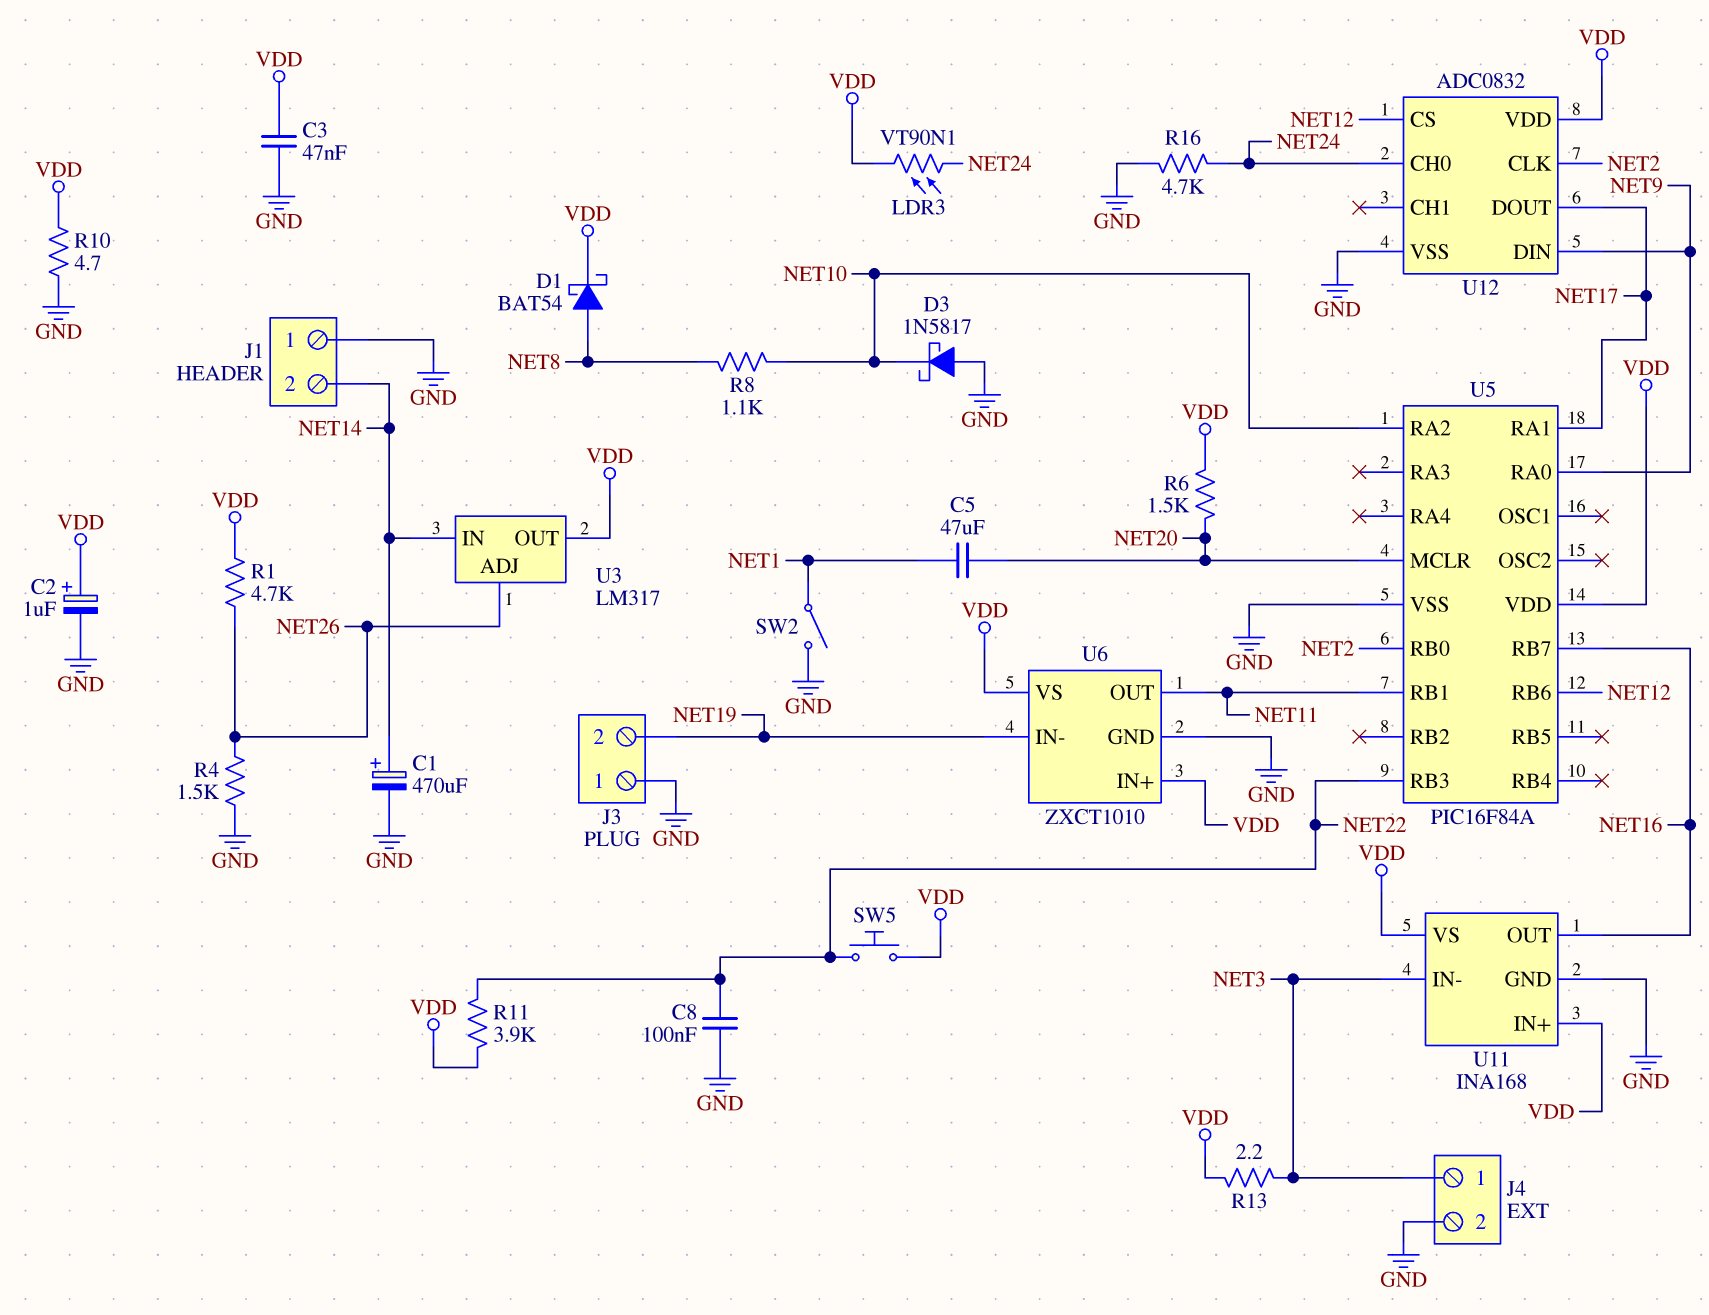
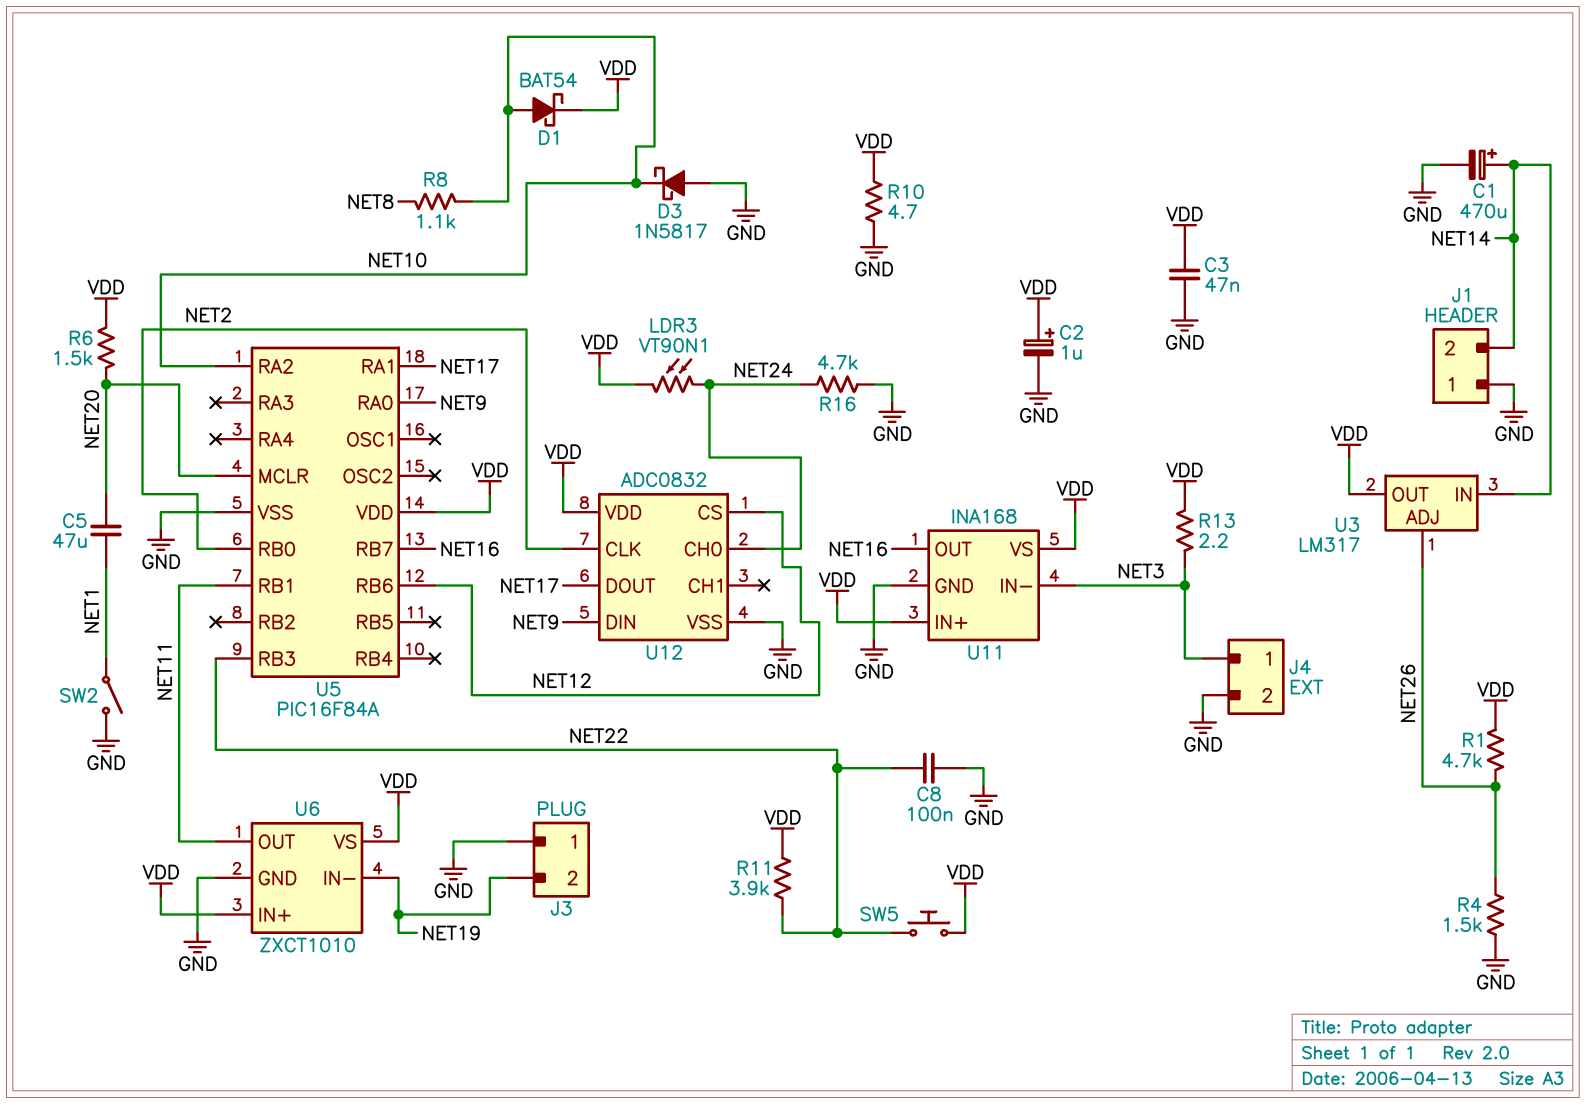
D1: schottky BAT54 (A NET8, K VDD) -> schottky BAT54 (A NET10, K VDD)

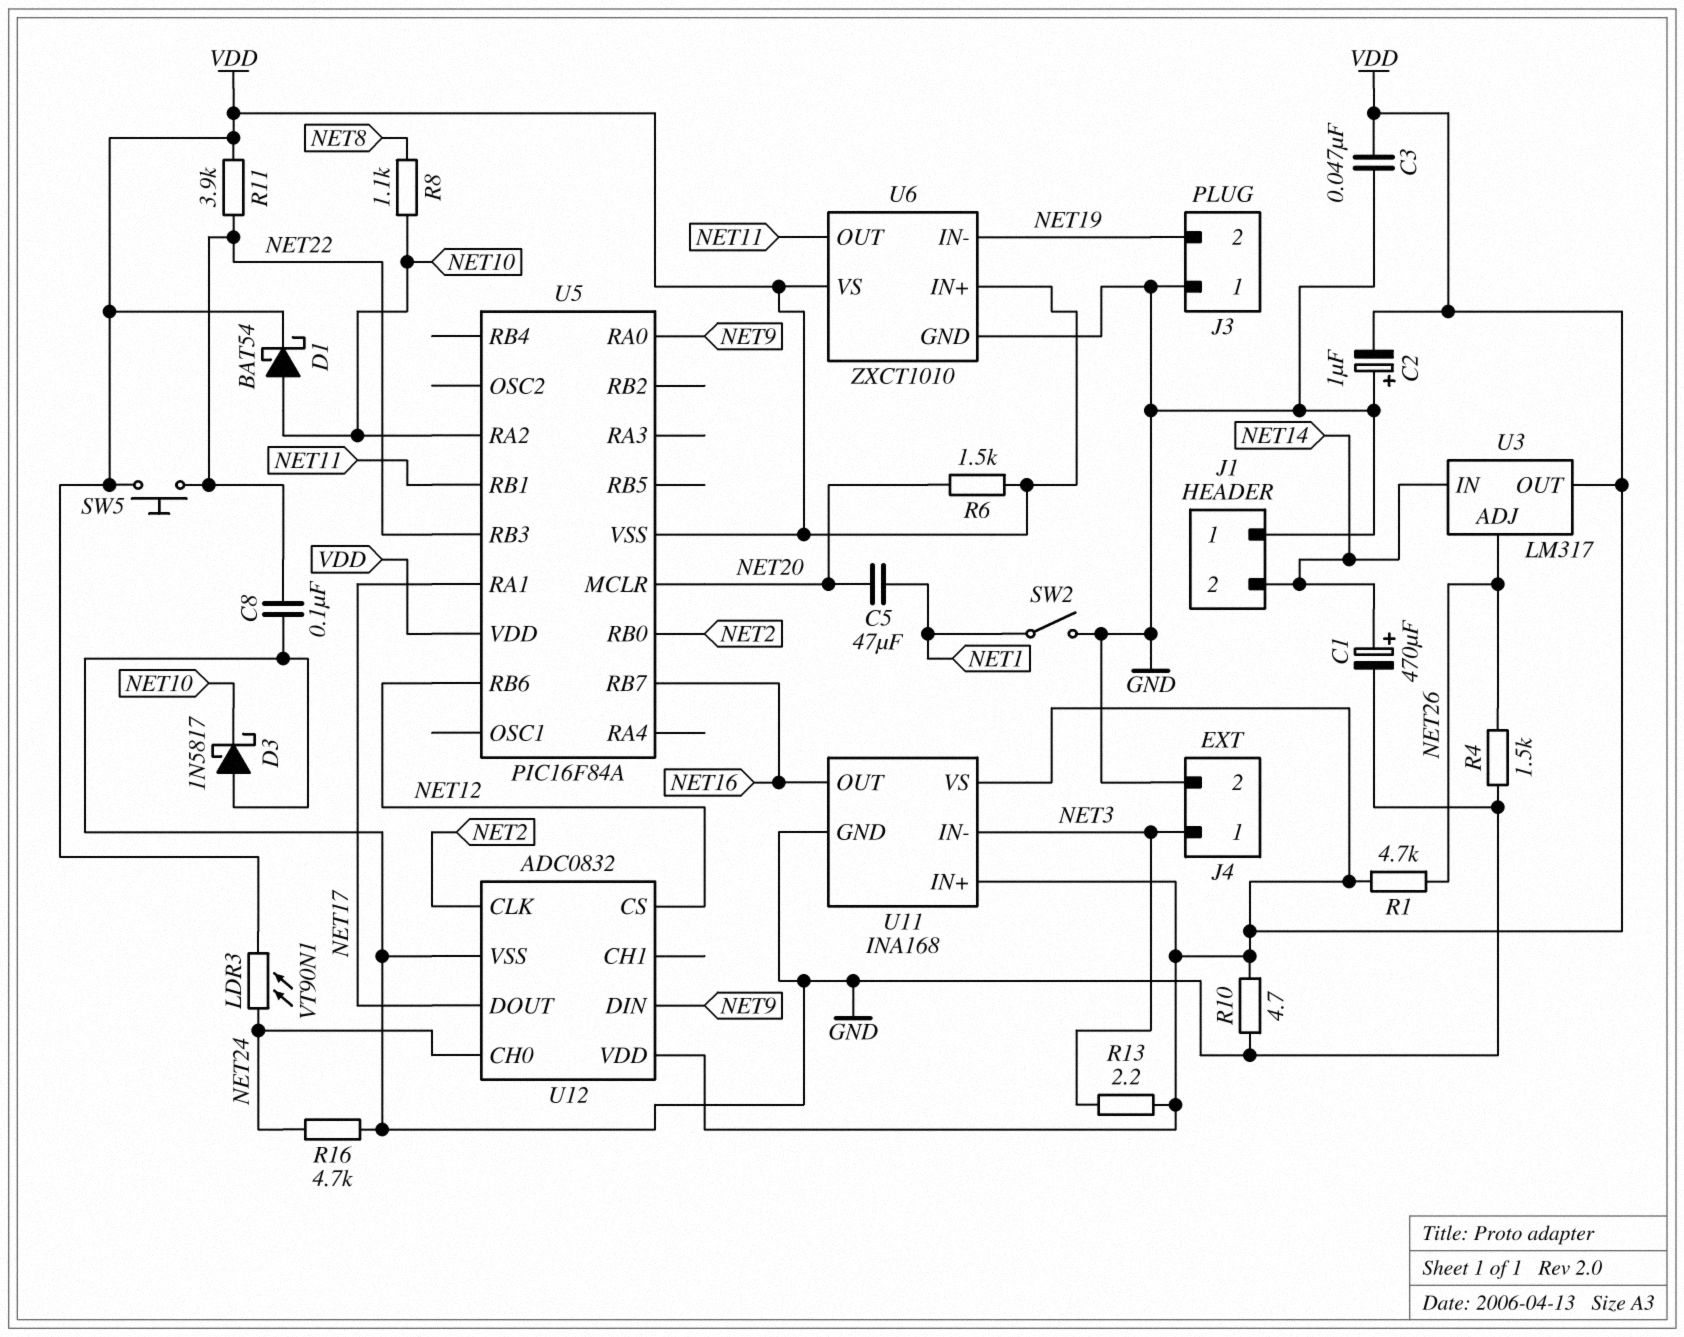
C2: 1uF (plus VDD, minus GND) -> 1uF (plus GND, minus VDD)
U5 pin VSS: GND -> VDD

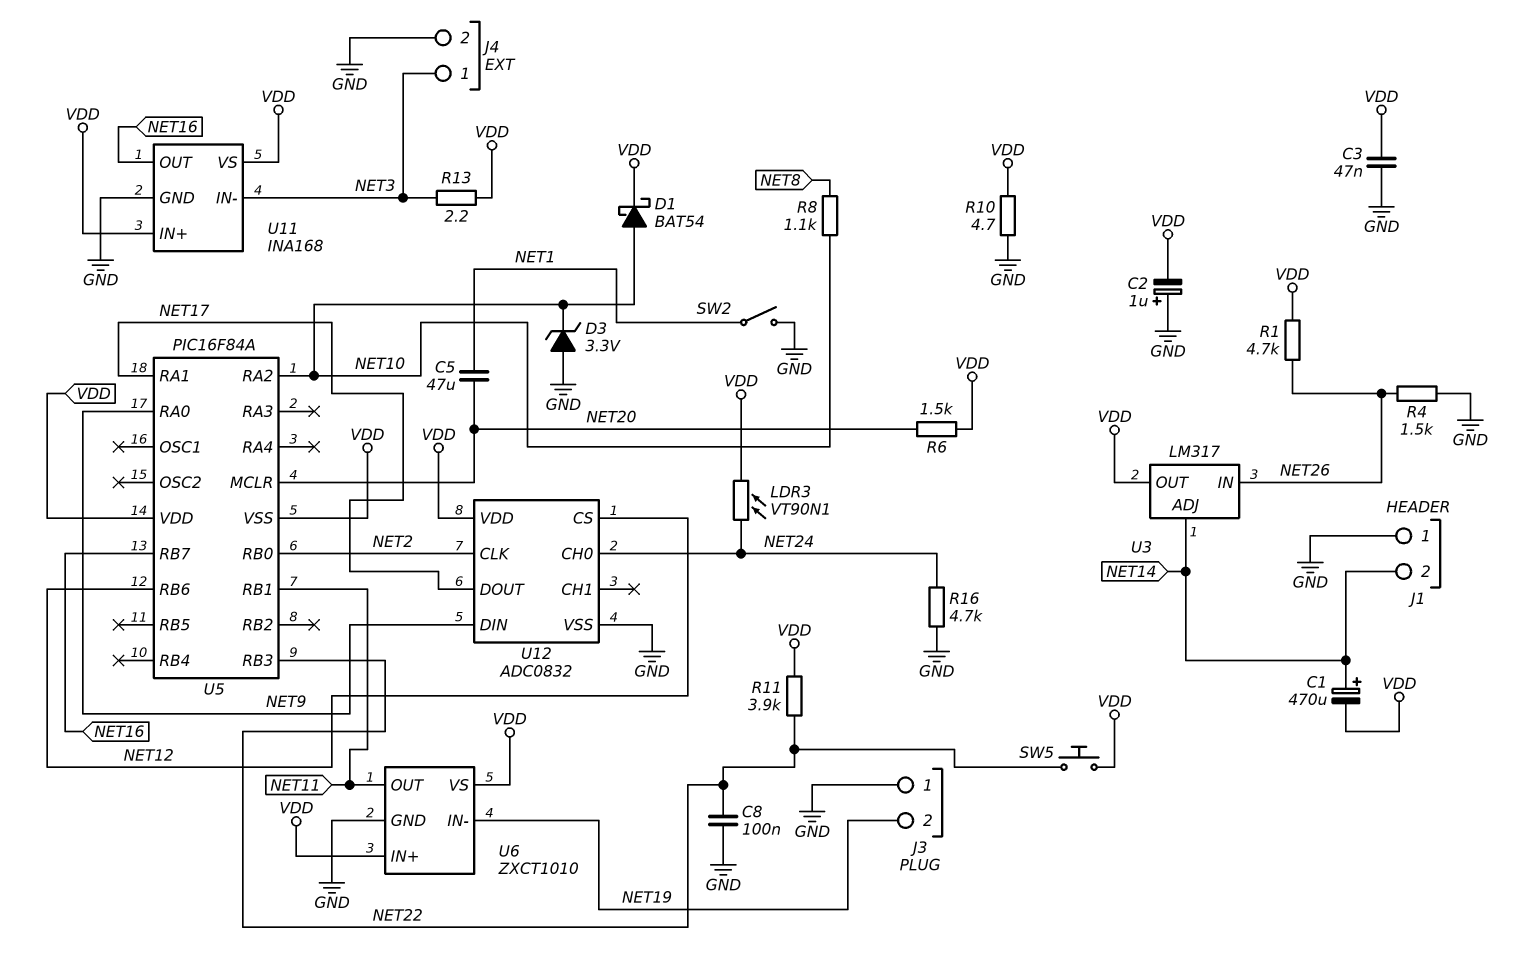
C1: 470uF (plus NET14, minus GND) -> 470uF (plus NET14, minus VDD)
D3: schottky 1N5817 (A GND, K NET10) -> zener 3.3V (A GND, K NET10)
U3 pin ADJ: NET26 -> NET14
U3 pin IN: NET14 -> NET26

